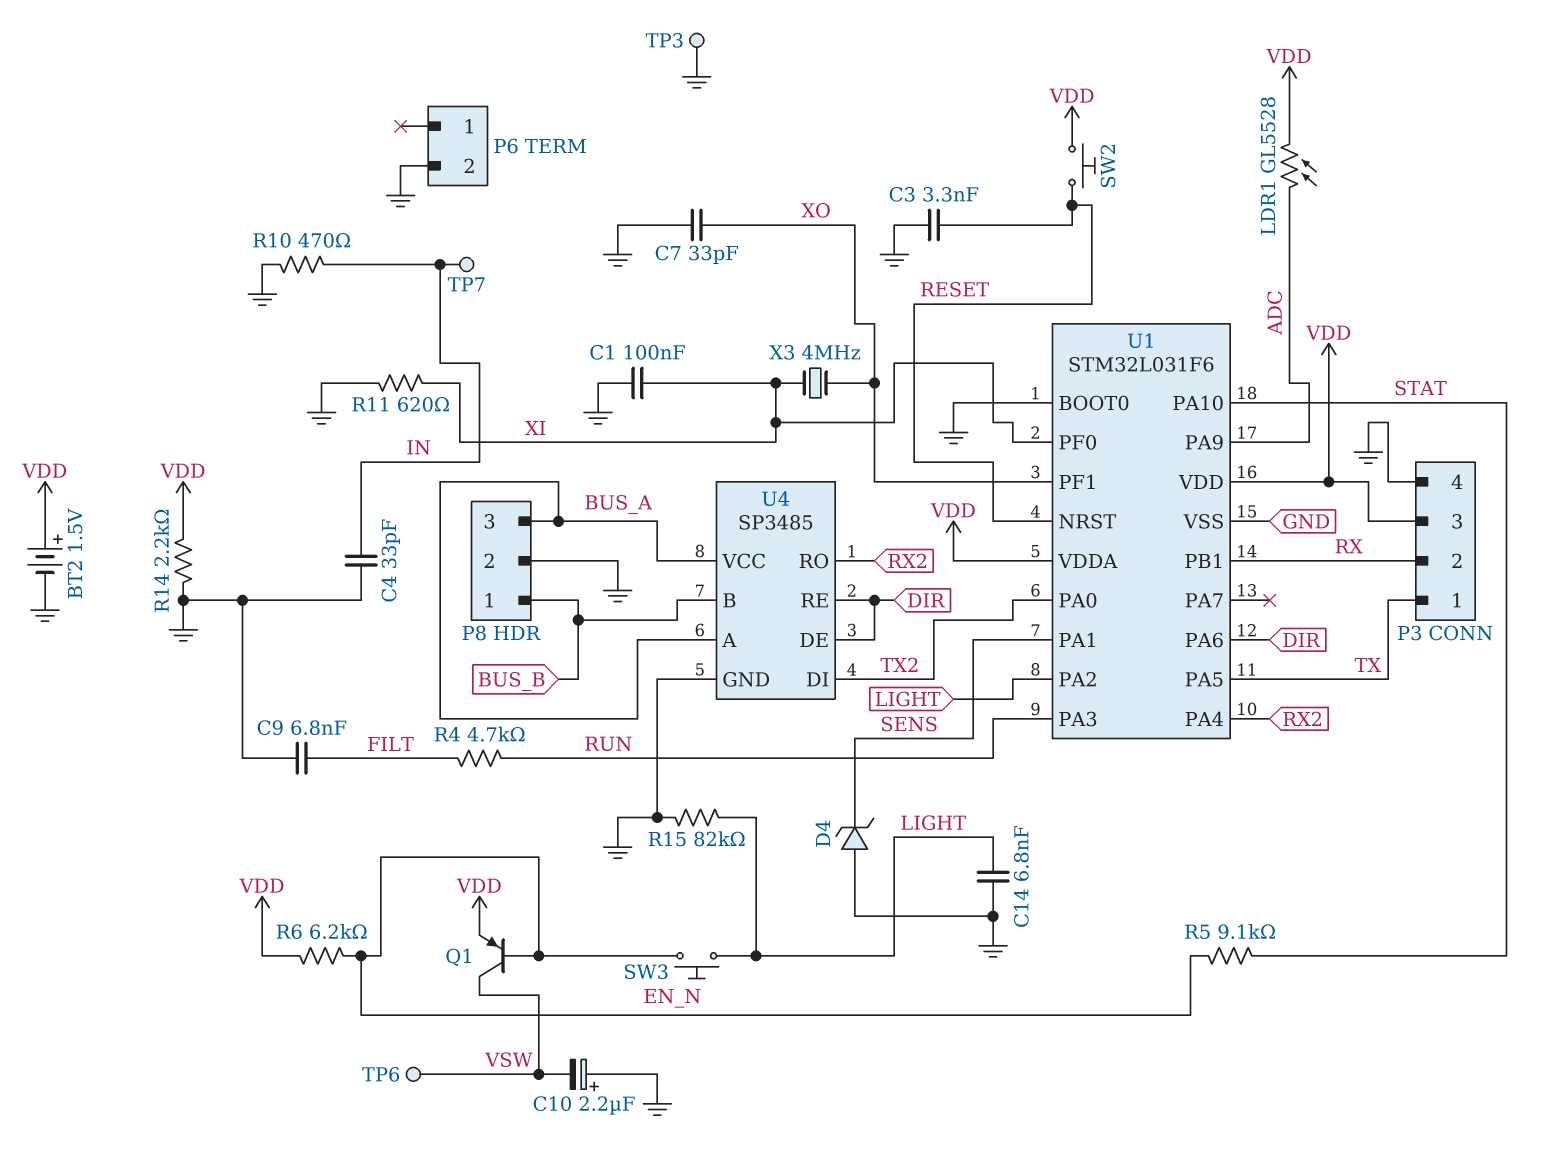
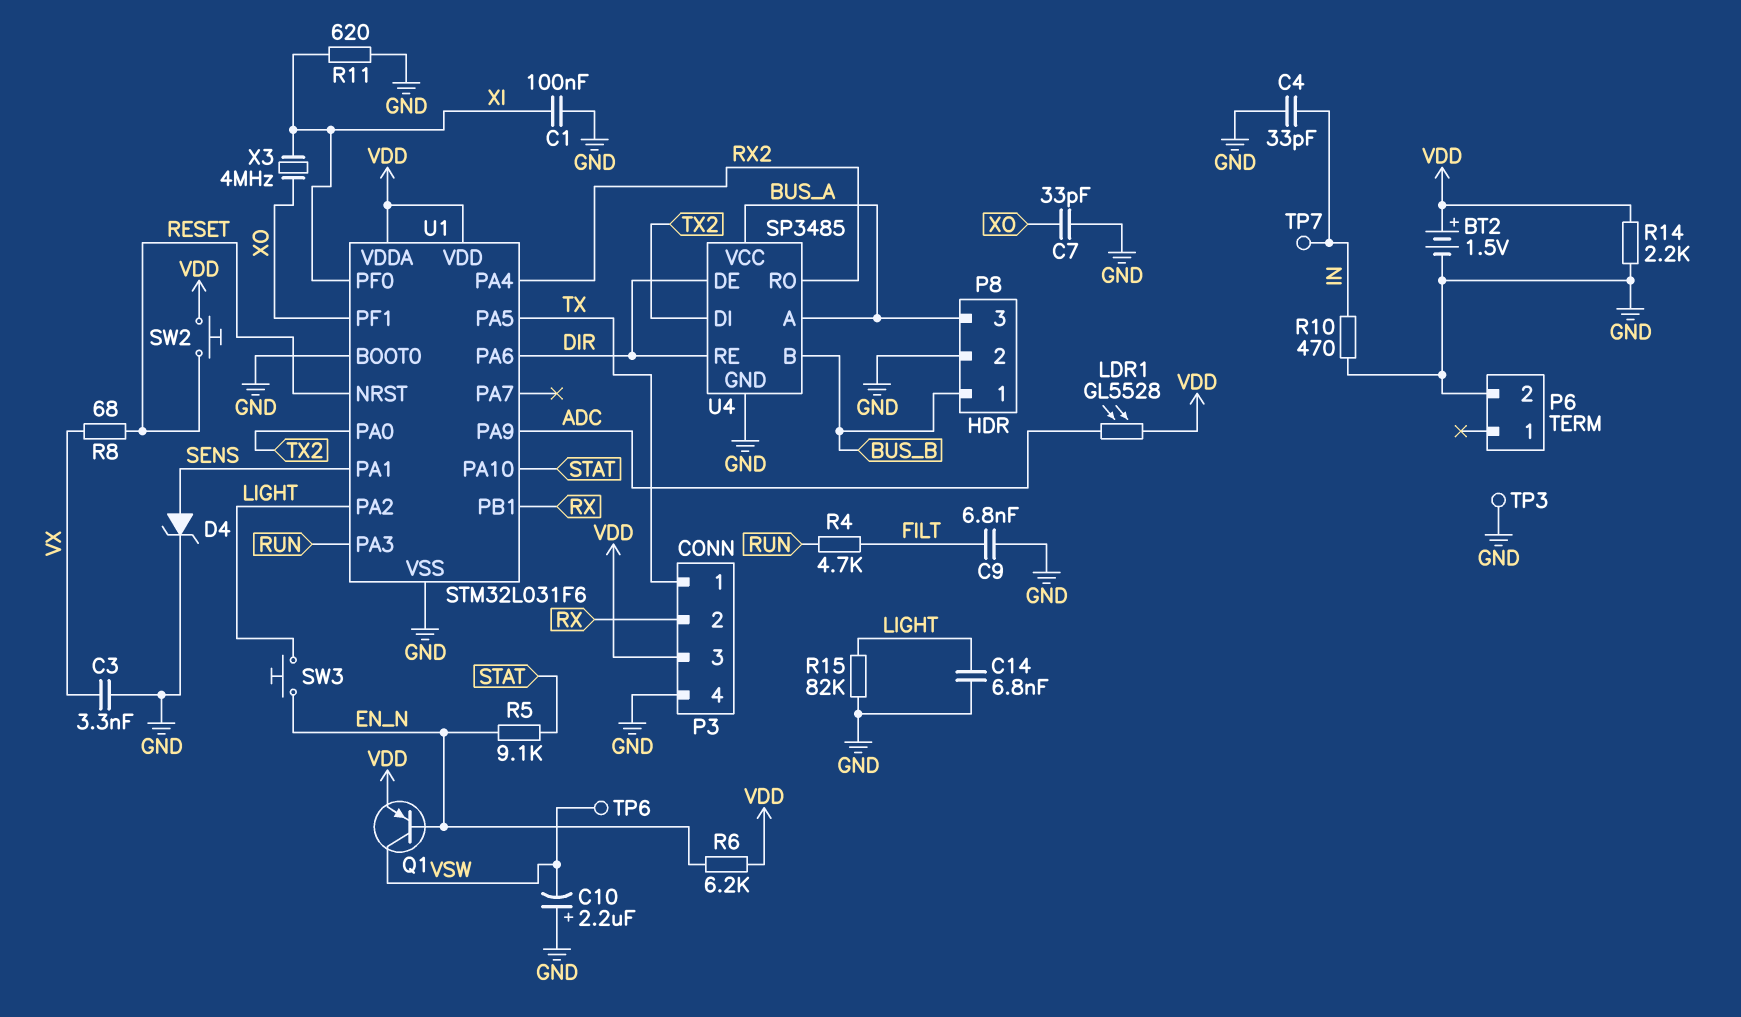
C3: 3.3nF (GND, RESET) -> 3.3nF (GND, VX)
D4: zener (A GND, K SENS) -> zener (A SENS, K GND)
R8: none -> 68 (RESET, VX)

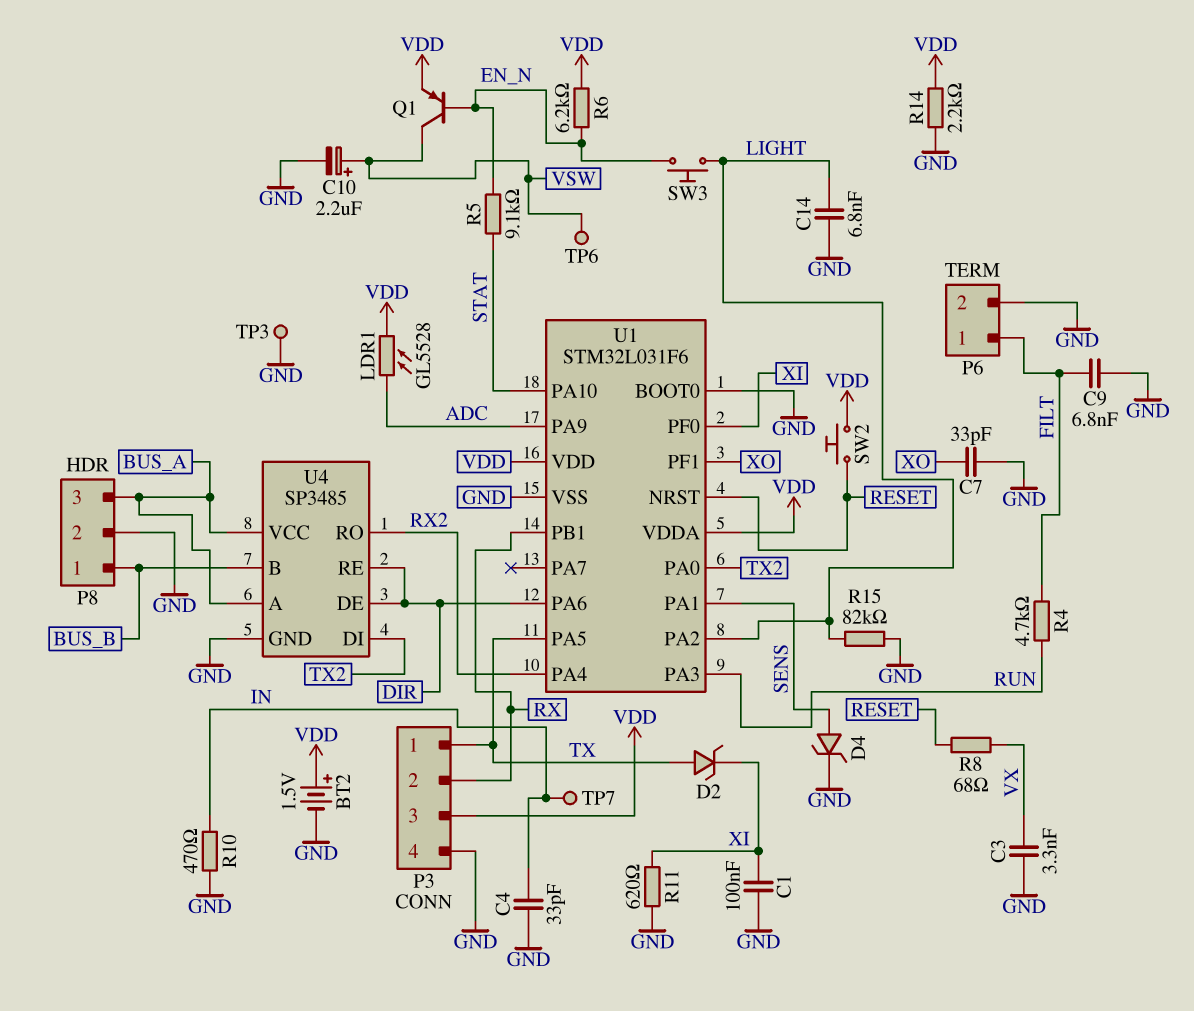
C10: 2.2uF (plus GND, minus VSW) -> 2.2uF (plus VSW, minus GND)
D2: none -> zener (A TX, K XI)
P6 pin 1: none -> FILT
X3: 4MHz (XI, XO) -> none

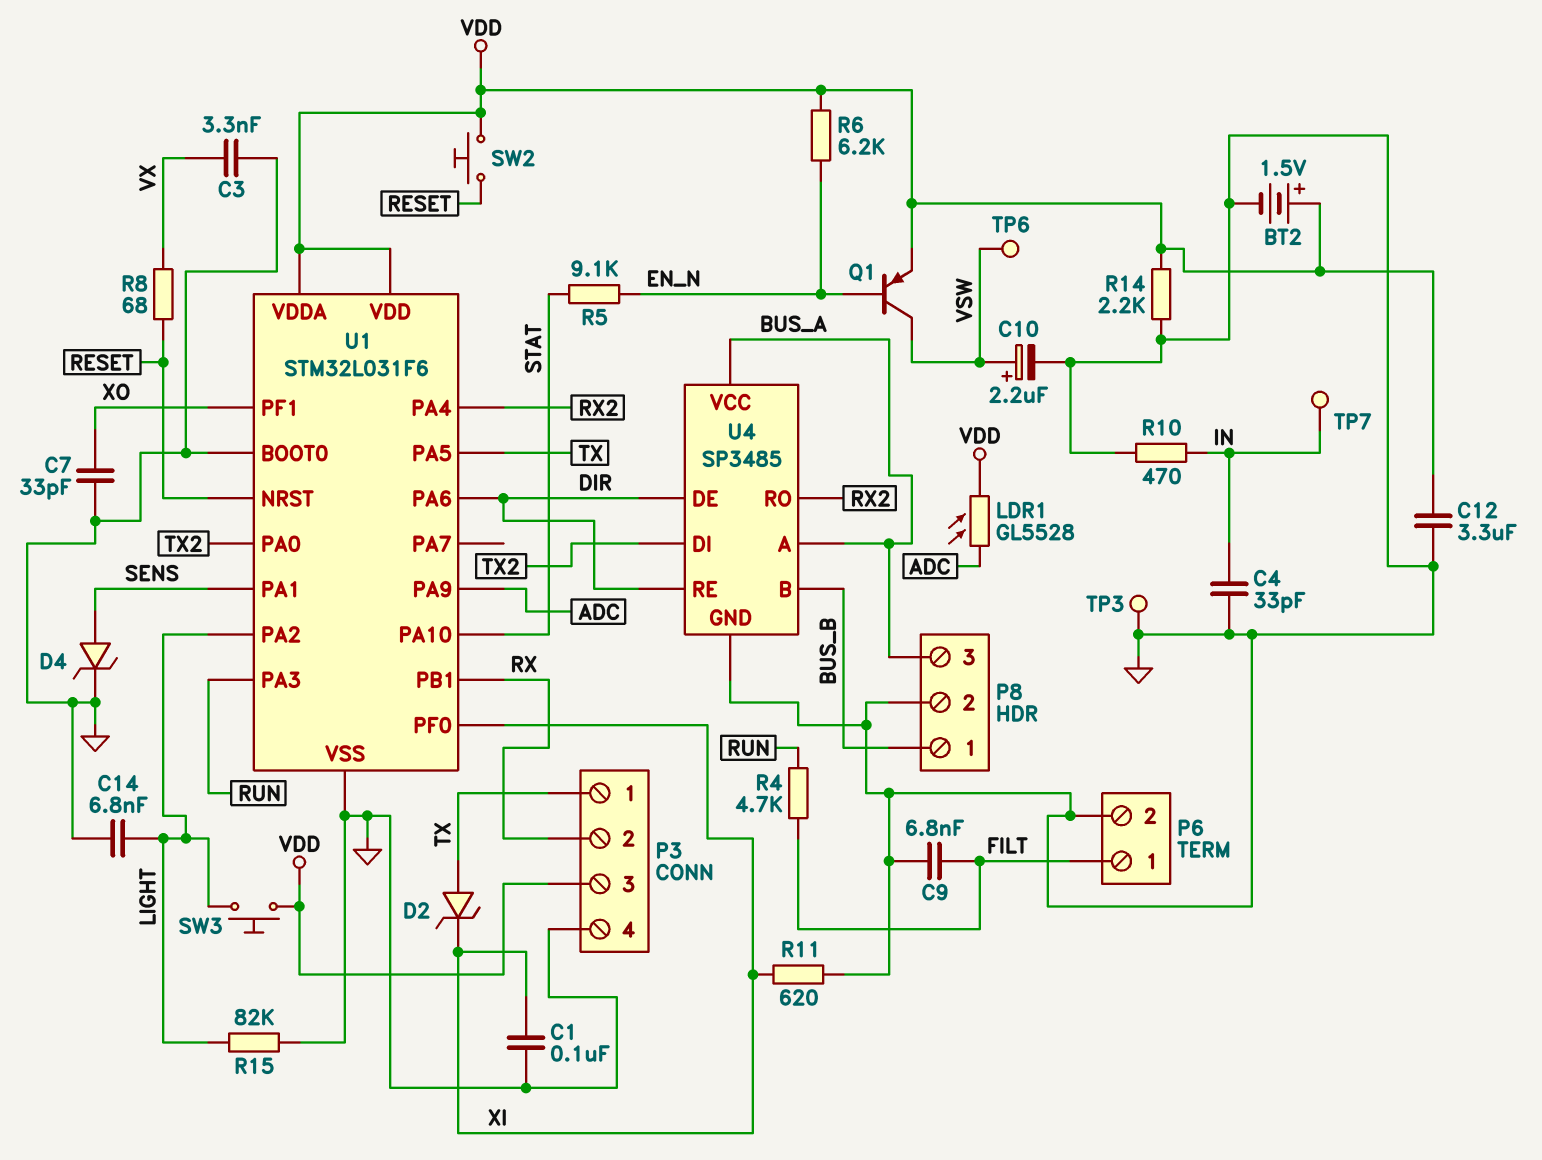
C12: none -> 3.3uF (GND, VDD)
SW3: button (EN_N, LIGHT) -> button (LIGHT, VDD)

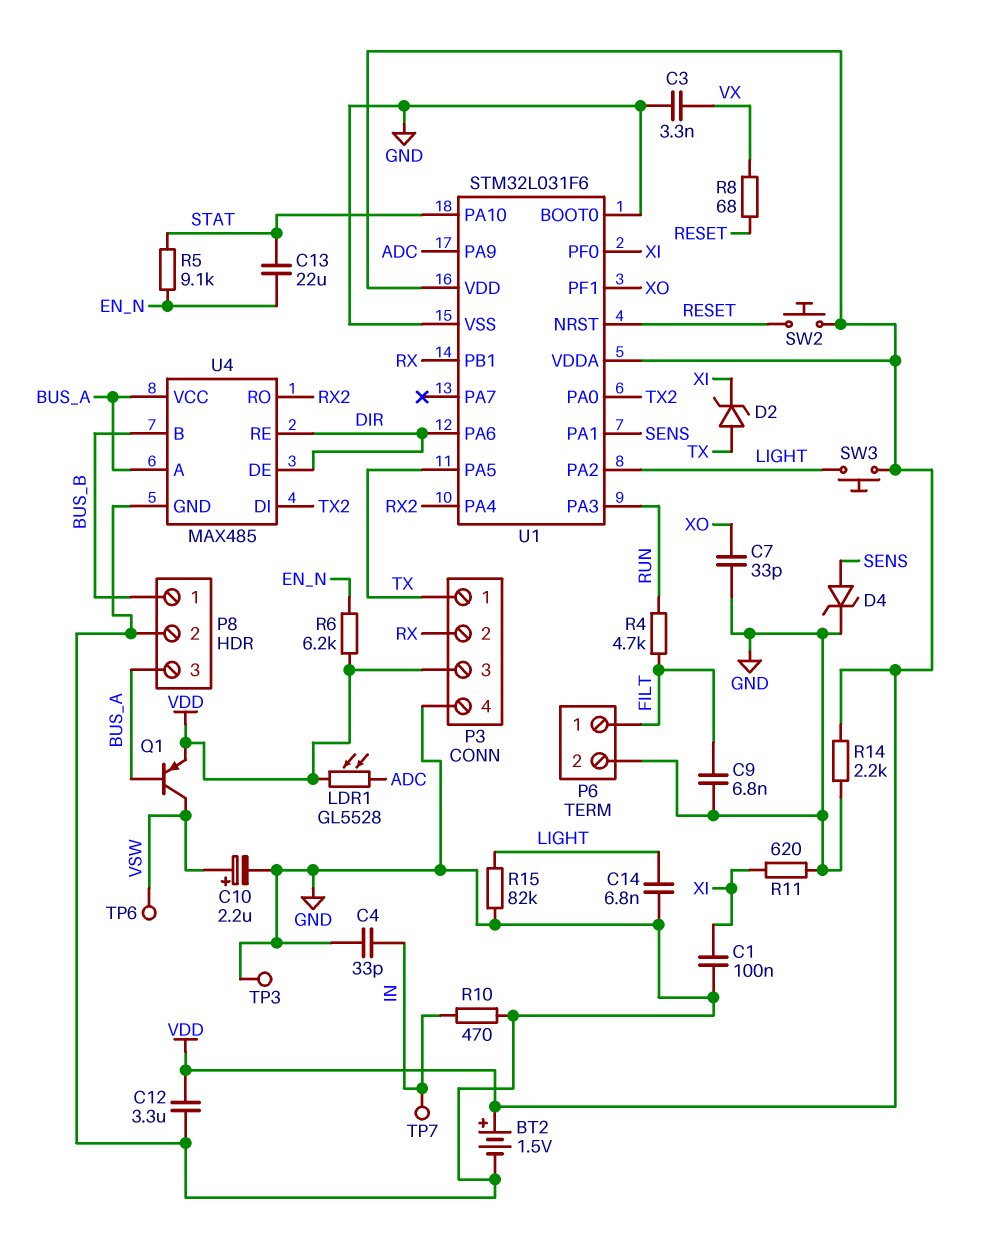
C13: none -> 22uF (EN_N, STAT)
Q1: PNP (B EN_N, C VSW, E VDD) -> PNP (B BUS_A, C VSW, E VDD)
U4: SP3485 -> MAX485

